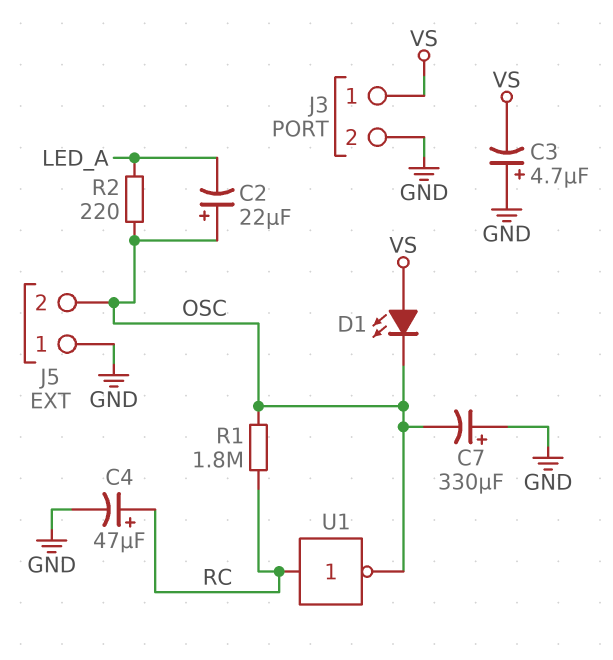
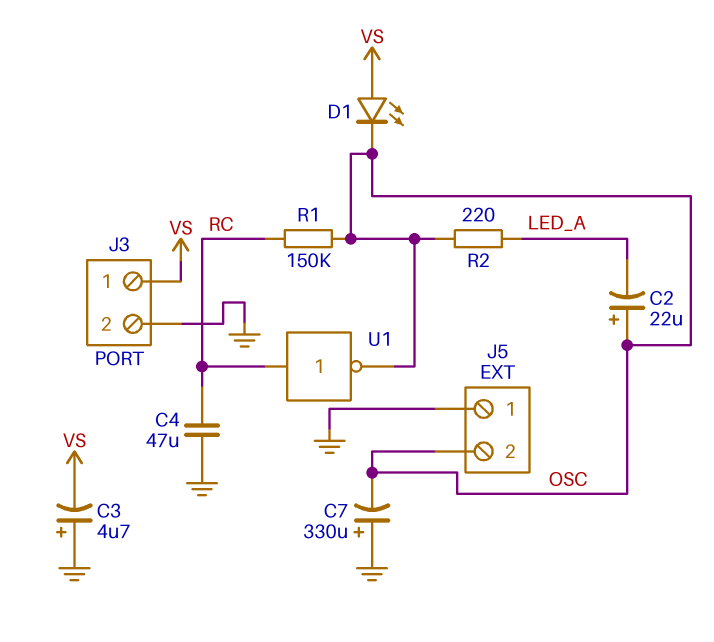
C4: 47uF (plus RC, minus GND) -> 47uF (GND, RC)
R1: 1.8M (OSC, RC) -> 150k (OSC, RC)

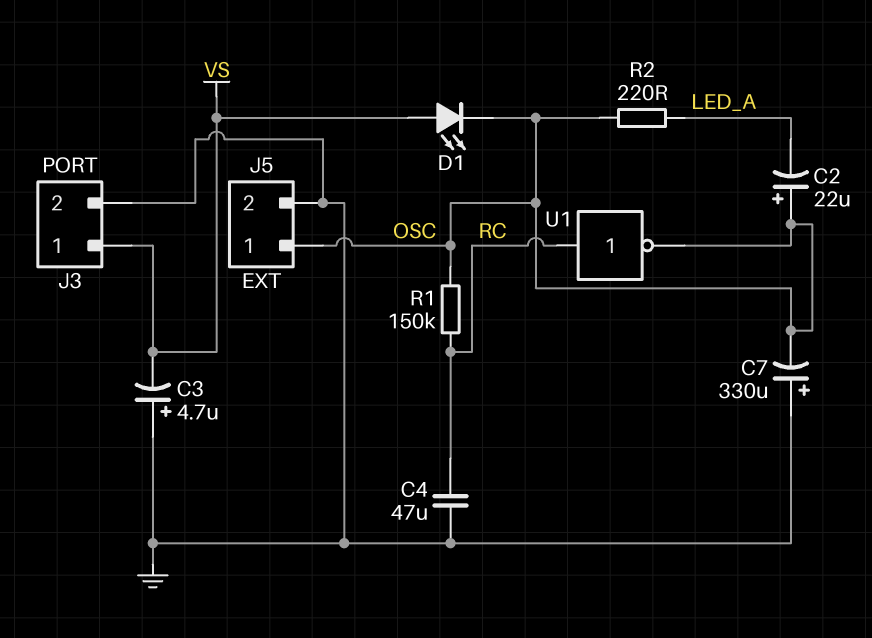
J5 pin 1: GND -> OSC
J5 pin 2: OSC -> GND

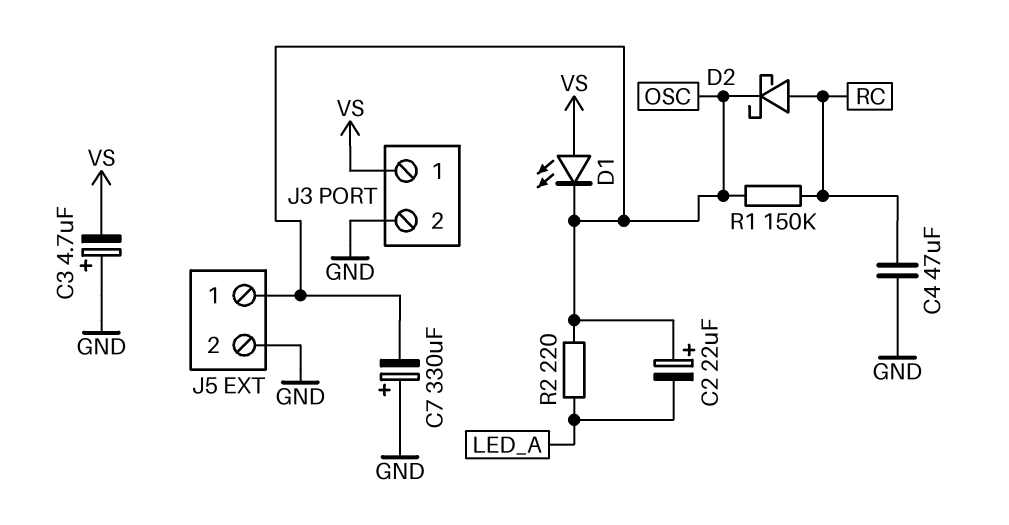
D2: none -> schottky (A RC, K OSC)
U1: NOT (in RC, out OSC) -> none

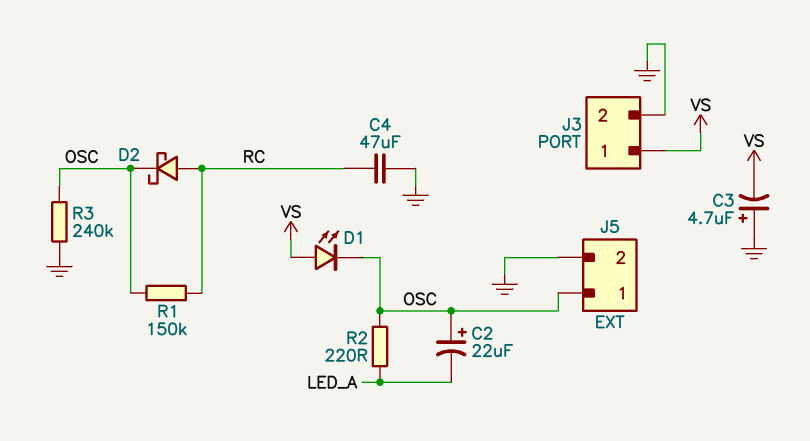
C7: 330uF (plus GND, minus OSC) -> none
R3: none -> 240k (GND, OSC)

